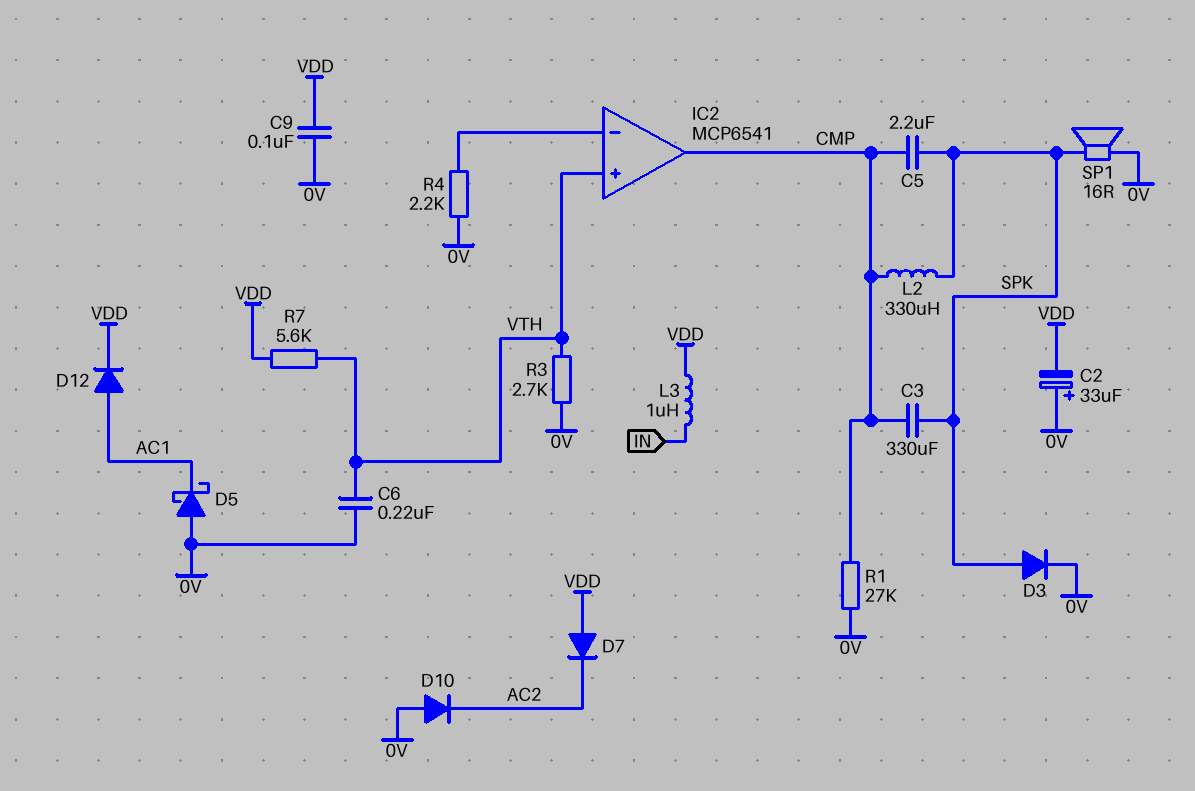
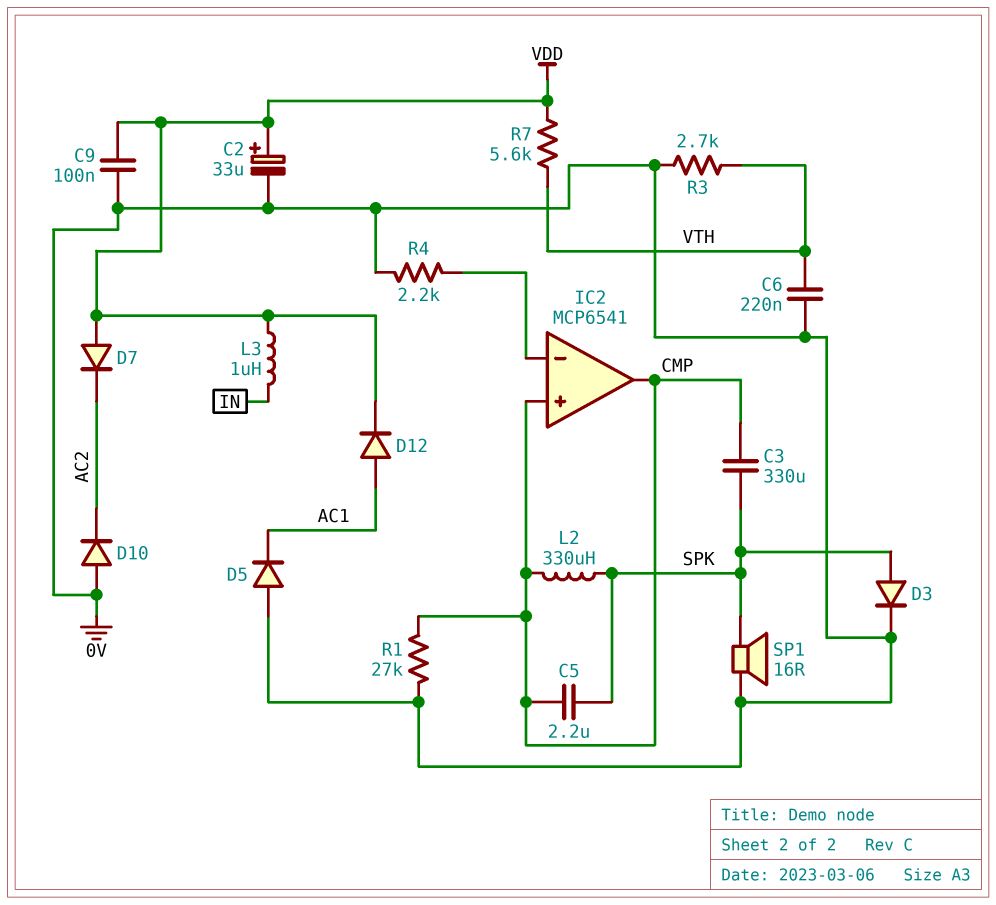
C2: 33uF (plus 0V, minus VDD) -> 33uF (plus VDD, minus 0V)
D5: schottky (A 0V, K AC1) -> diode (A 0V, K AC1)
IC2 pin in+: VTH -> CMP

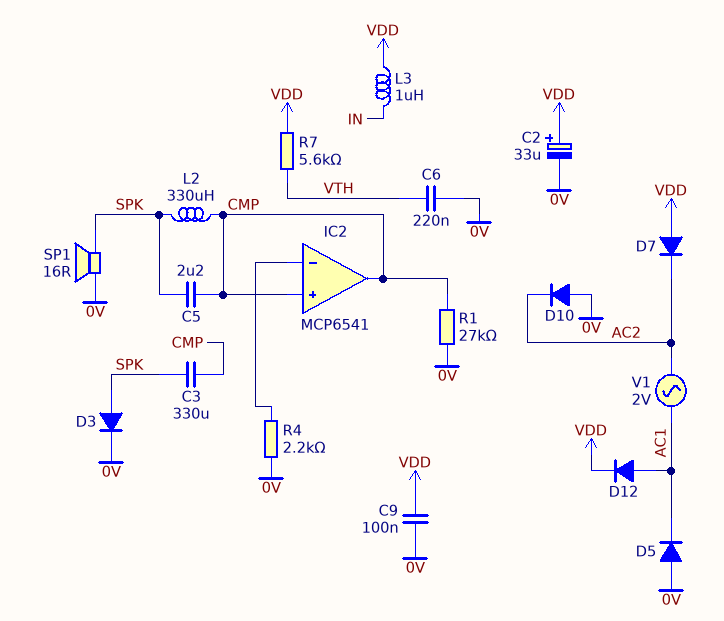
R3: 2.7k (0V, VTH) -> none
V1: none -> AC 2V (AC1, AC2)

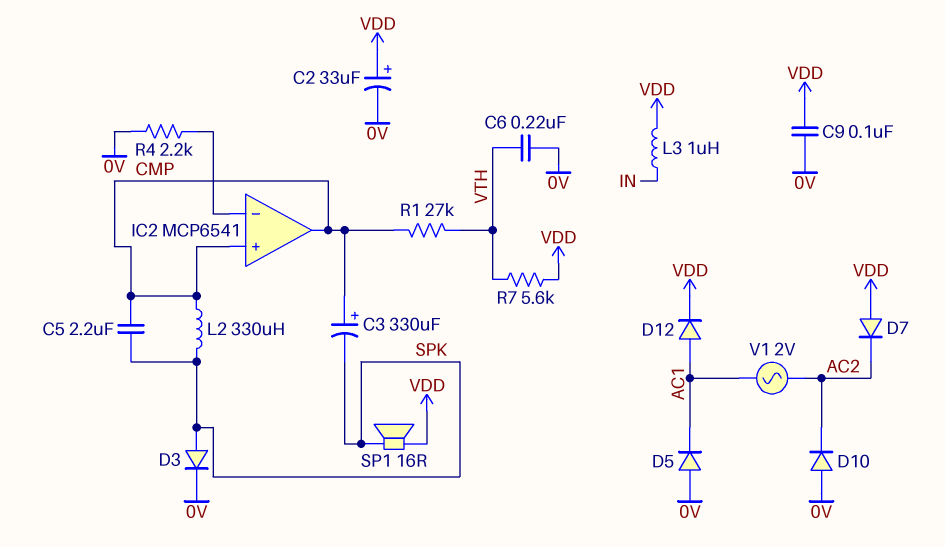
C3: 330uF (CMP, SPK) -> 330uF (plus CMP, minus SPK)
R1: 27k (0V, CMP) -> 27k (CMP, VTH)
SP1: speaker 16R (0V, SPK) -> speaker 16R (SPK, VDD)

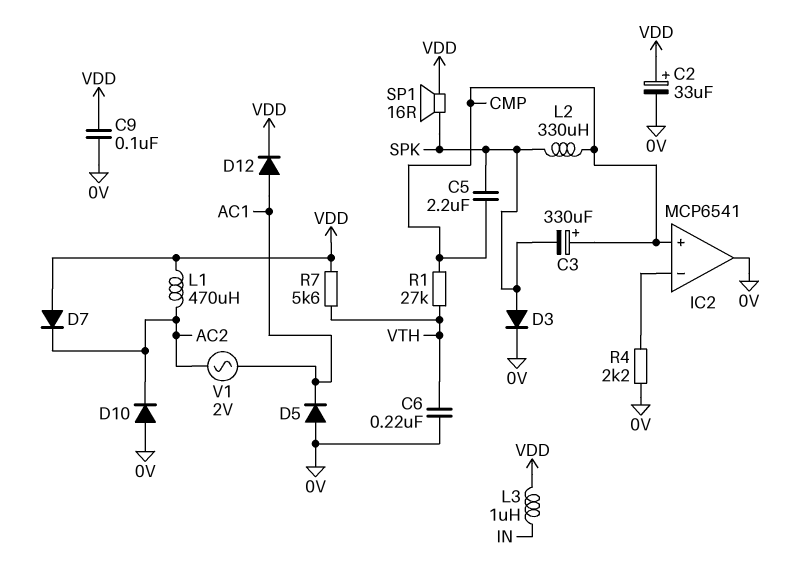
IC2 pin out: CMP -> 0V
L1: none -> 470uH (AC2, VDD)

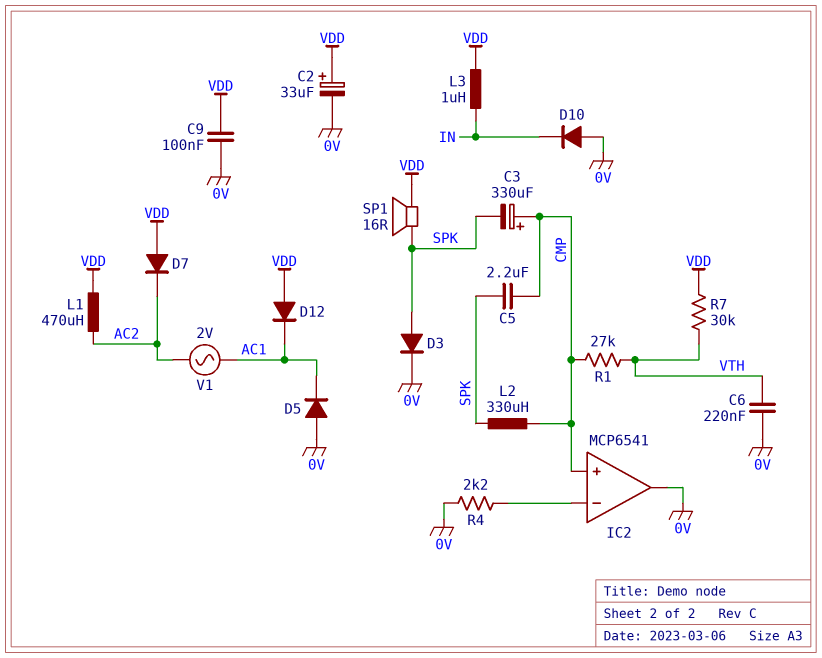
D10: diode (A 0V, K AC2) -> diode (A 0V, K IN)
D12: diode (A AC1, K VDD) -> diode (A VDD, K AC1)
R7: 5.6k (VDD, VTH) -> 30k (VDD, VTH)

